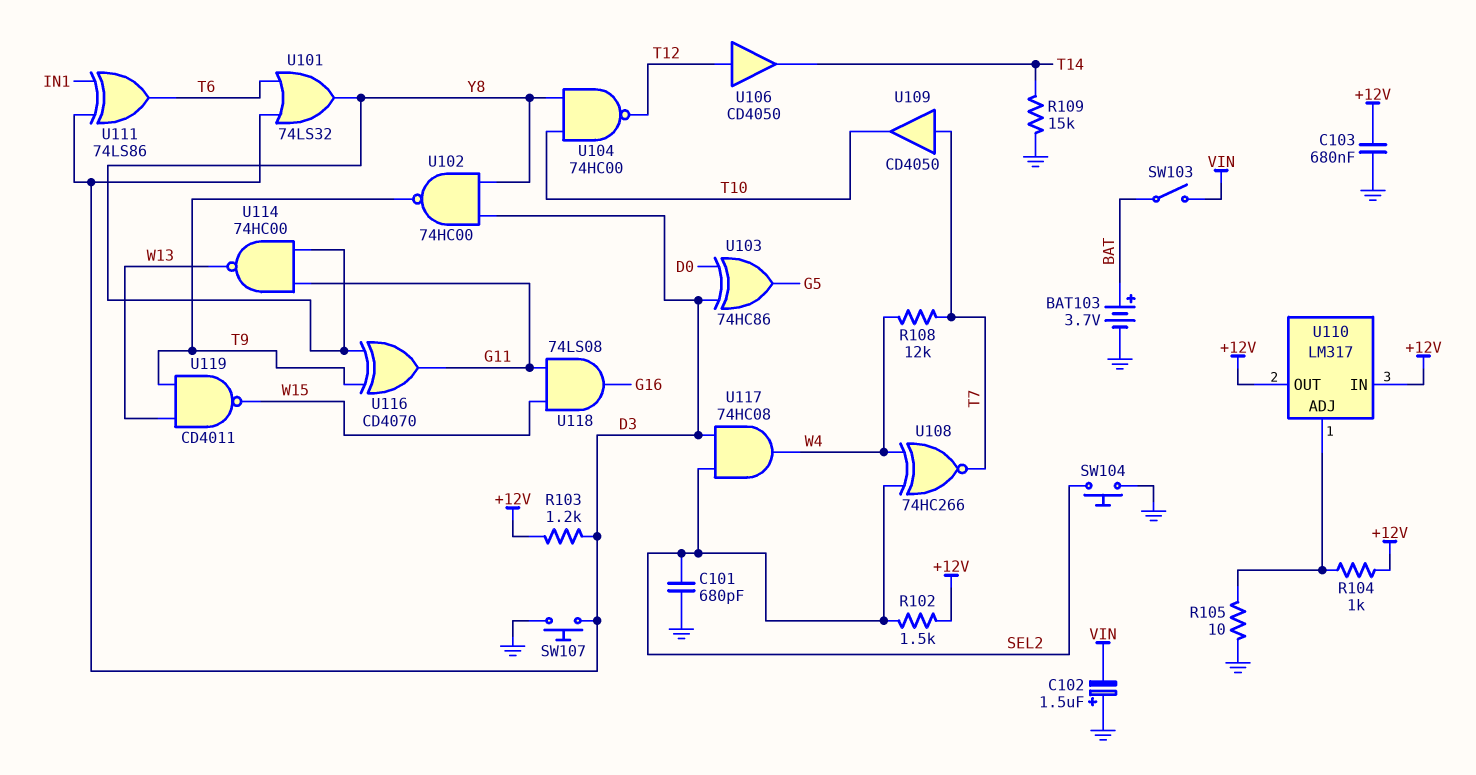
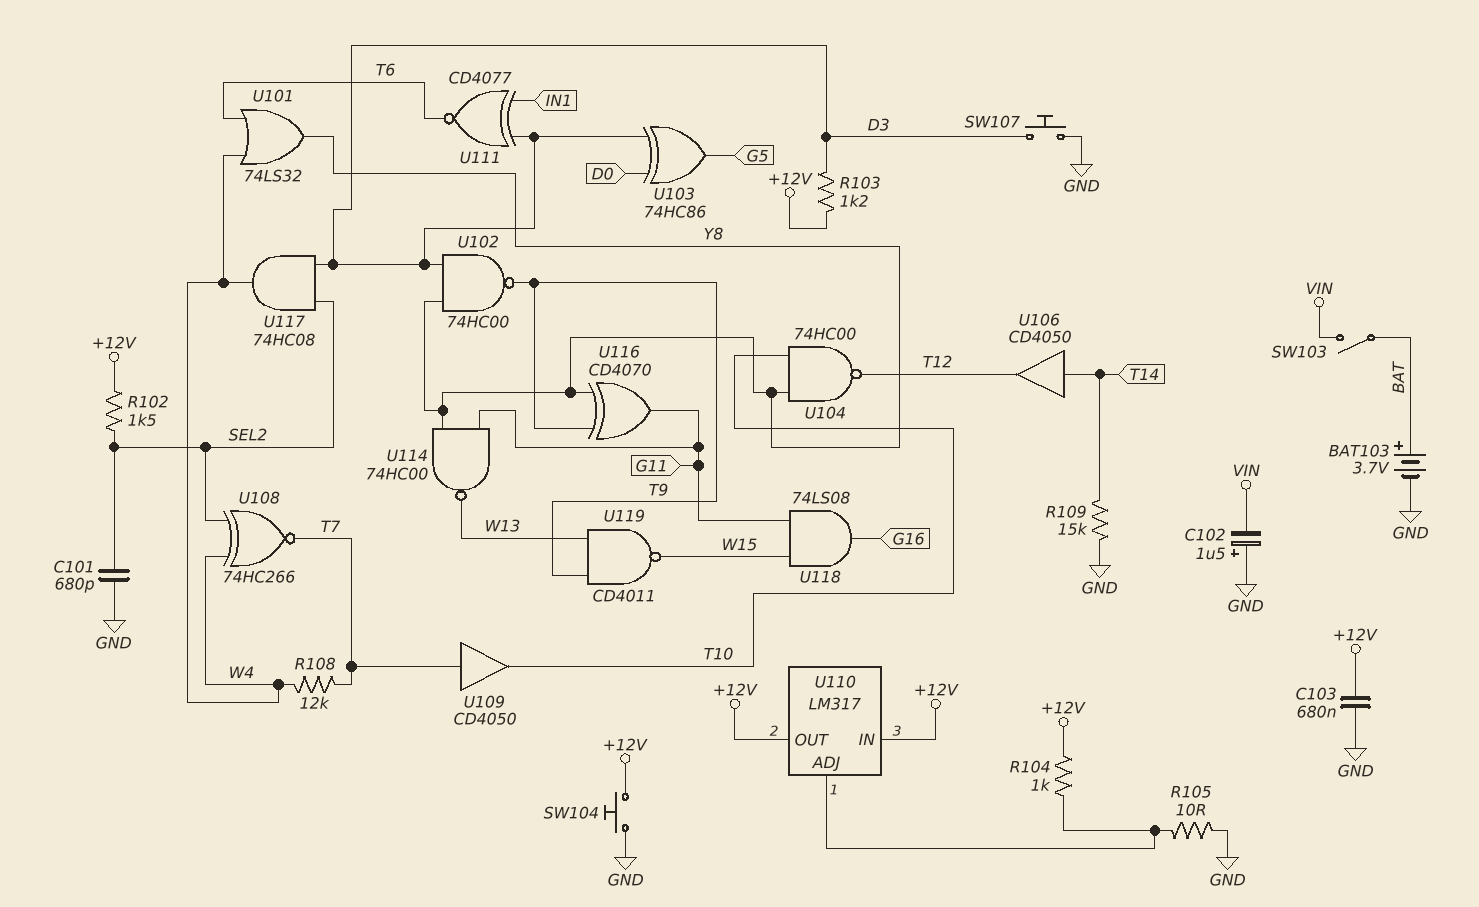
SW104: button (GND, SEL2) -> button (+12V, GND)
U101: OR 74LS32 (in D3, in T6, out Y8) -> OR 74LS32 (in T6, in W4, out Y8)
U106: buffer CD4050 (in T12, out T14) -> buffer CD4050 (in T14, out T12)
U111: XOR 74LS86 (in D3, in IN1, out T6) -> XNOR CD4077 (in D3, in IN1, out T6)

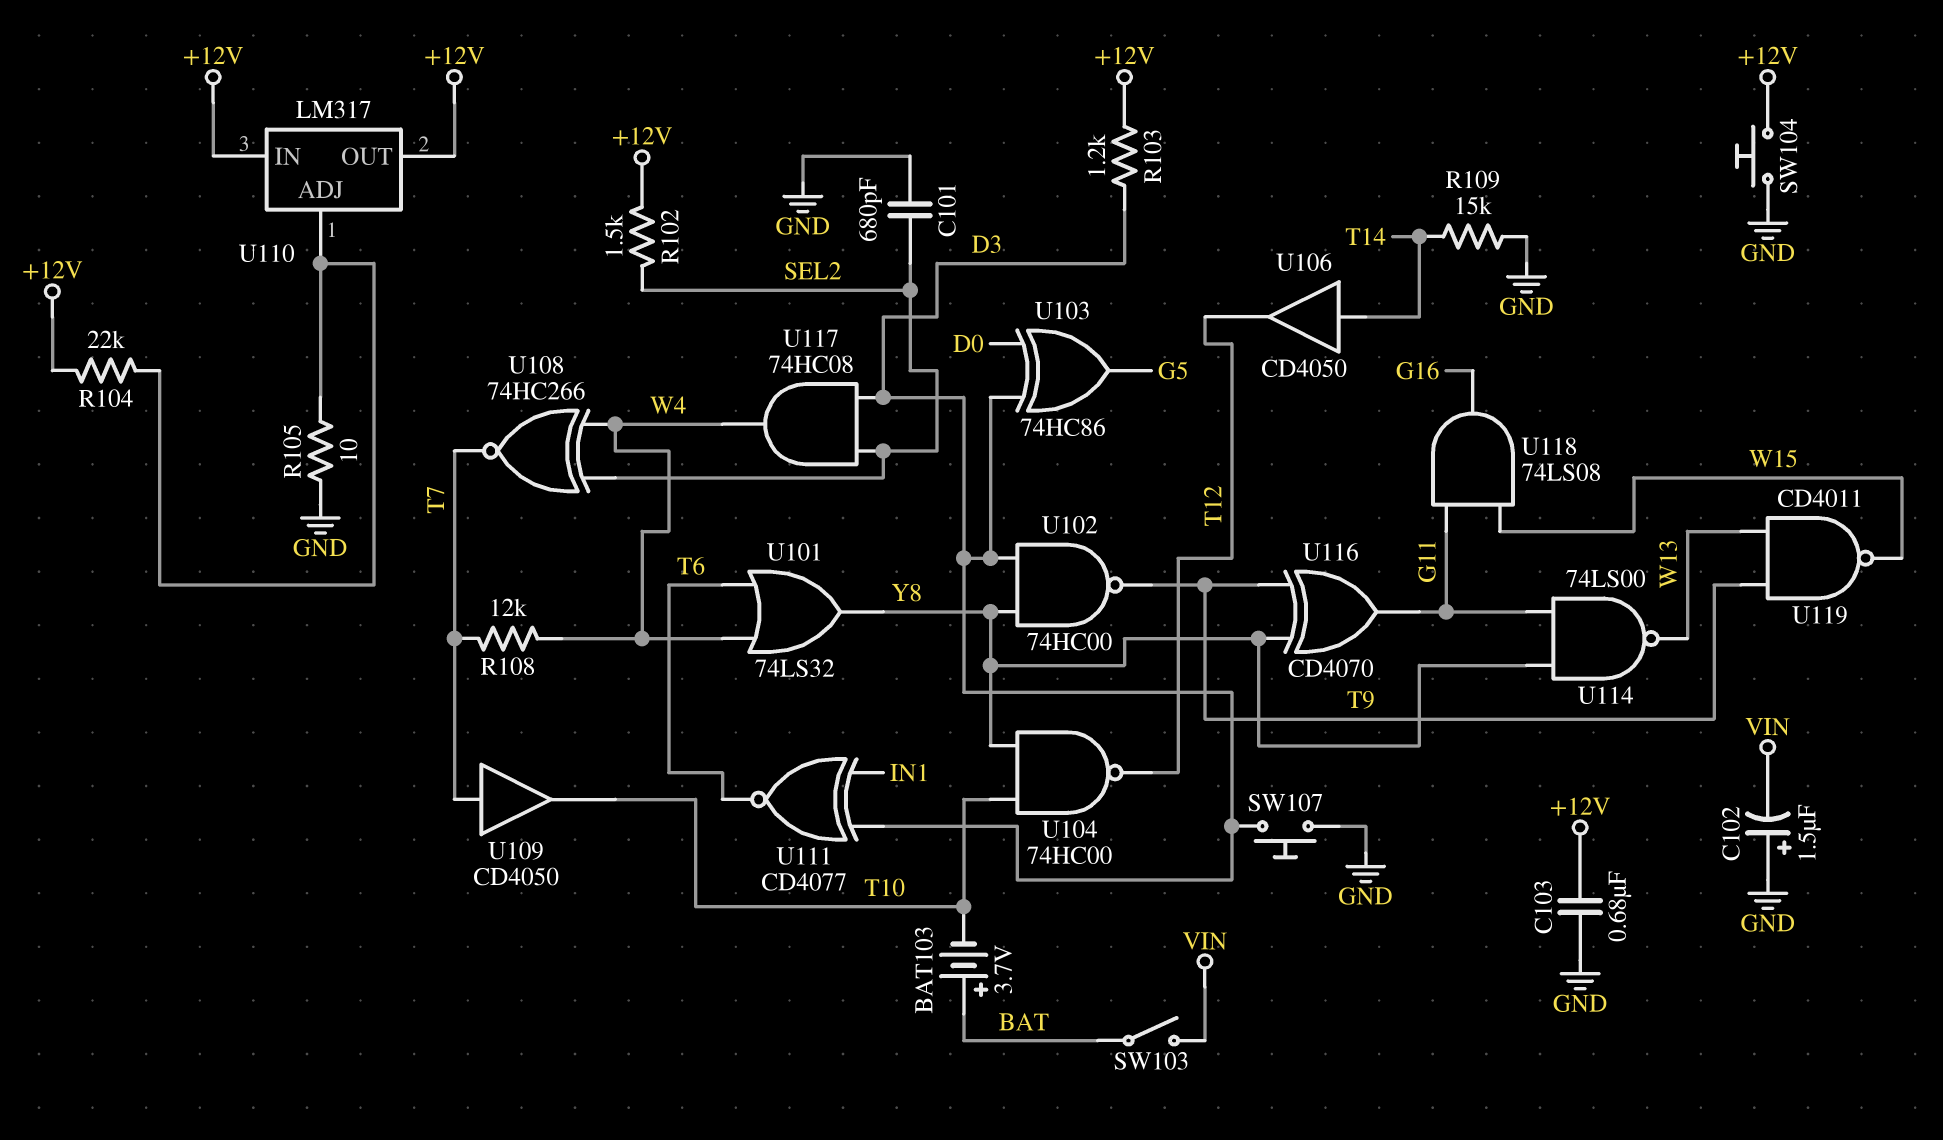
BAT103: 3.7V (plus BAT, minus GND) -> 3.7V (plus BAT, minus T10)
R104: 1k (+12V, U110/ADJ) -> 22k (+12V, U110/ADJ)
U114: NAND 74HC00 (in G11, in Y8, out W13) -> NAND 74LS00 (in G11, in Y8, out W13)

